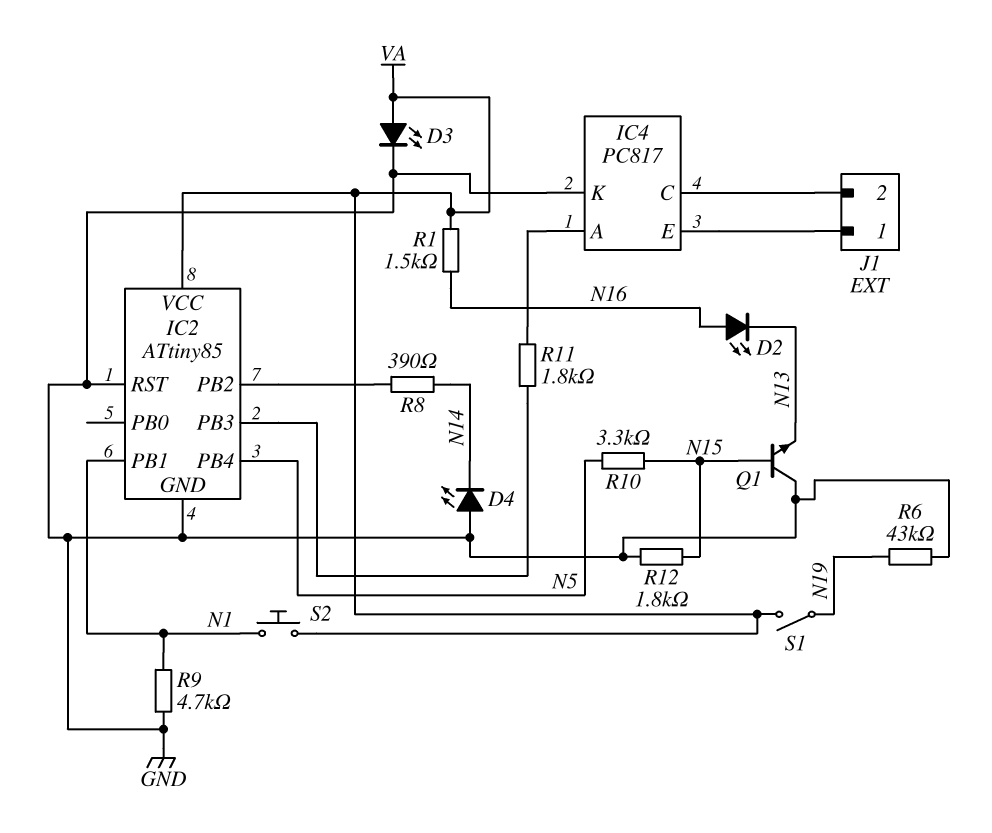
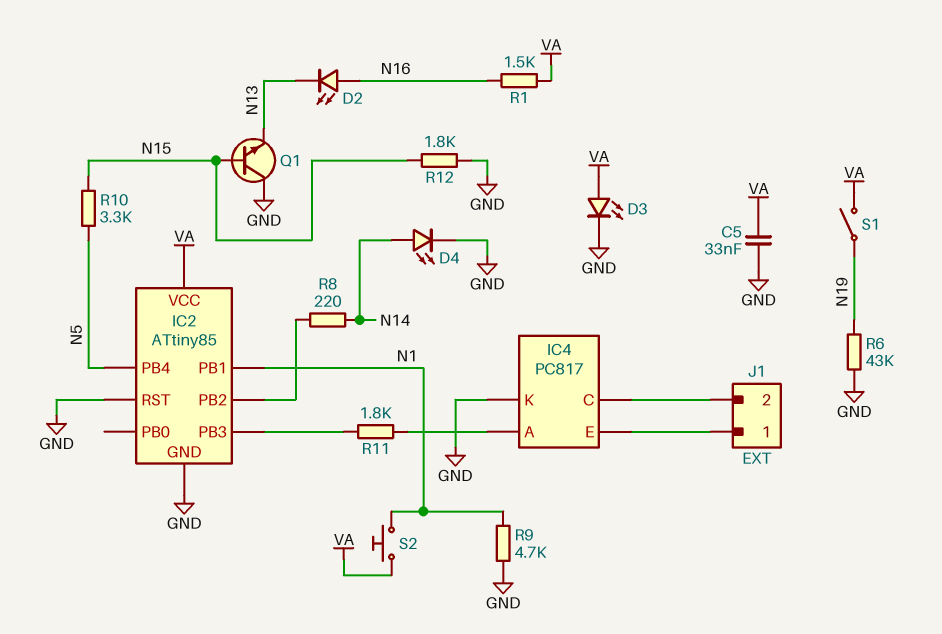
C5: none -> 33nF (GND, VA)
D4: LED (A GND, K N14) -> LED (A N14, K GND)
R8: 390 (IC2/PB2, N14) -> 220 (IC2/PB2, N14)

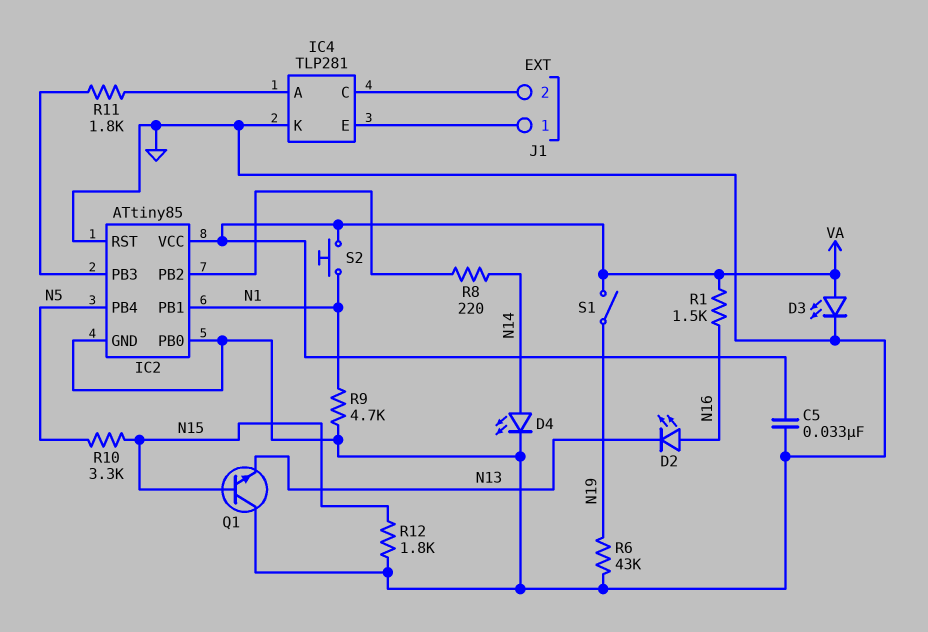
IC2 pin PB0: none -> GND
IC4: PC817 -> TLP281

